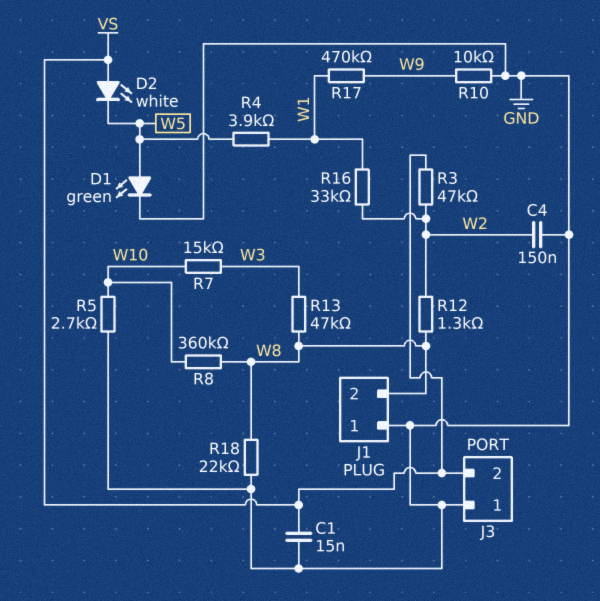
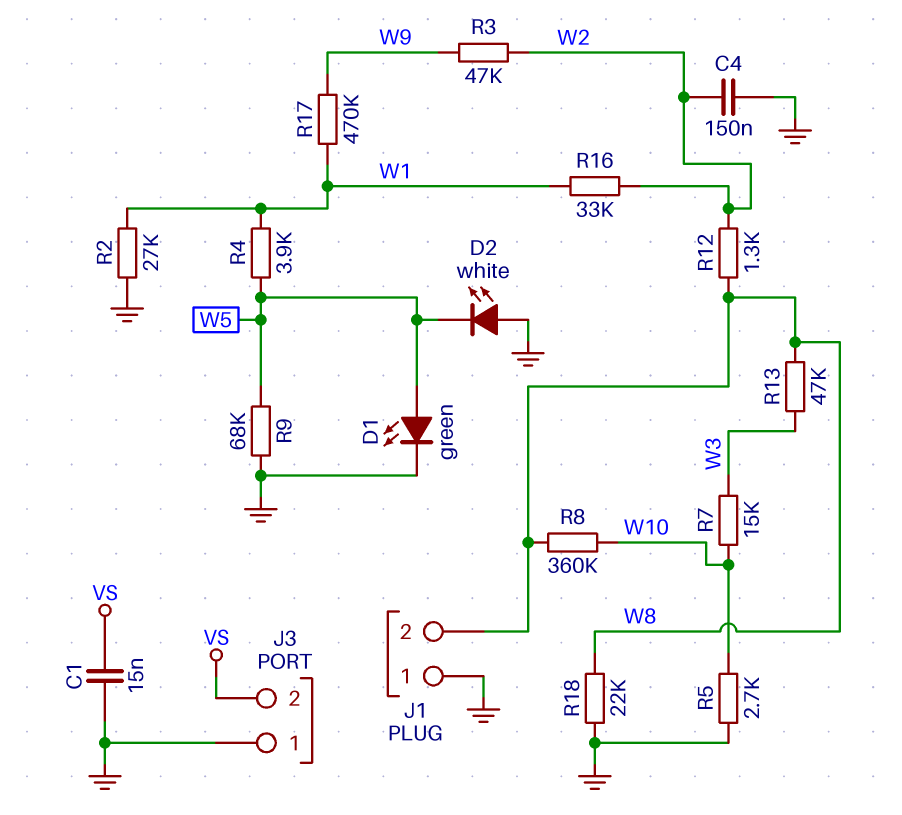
D2: LED white (A VS, K W5) -> LED white (A GND, K W5)
R2: none -> 27k (GND, W1)
R3: 47k (VS, W2) -> 47k (W2, W9)
R9: none -> 68k (GND, W5)
R10: 10k (GND, W9) -> none

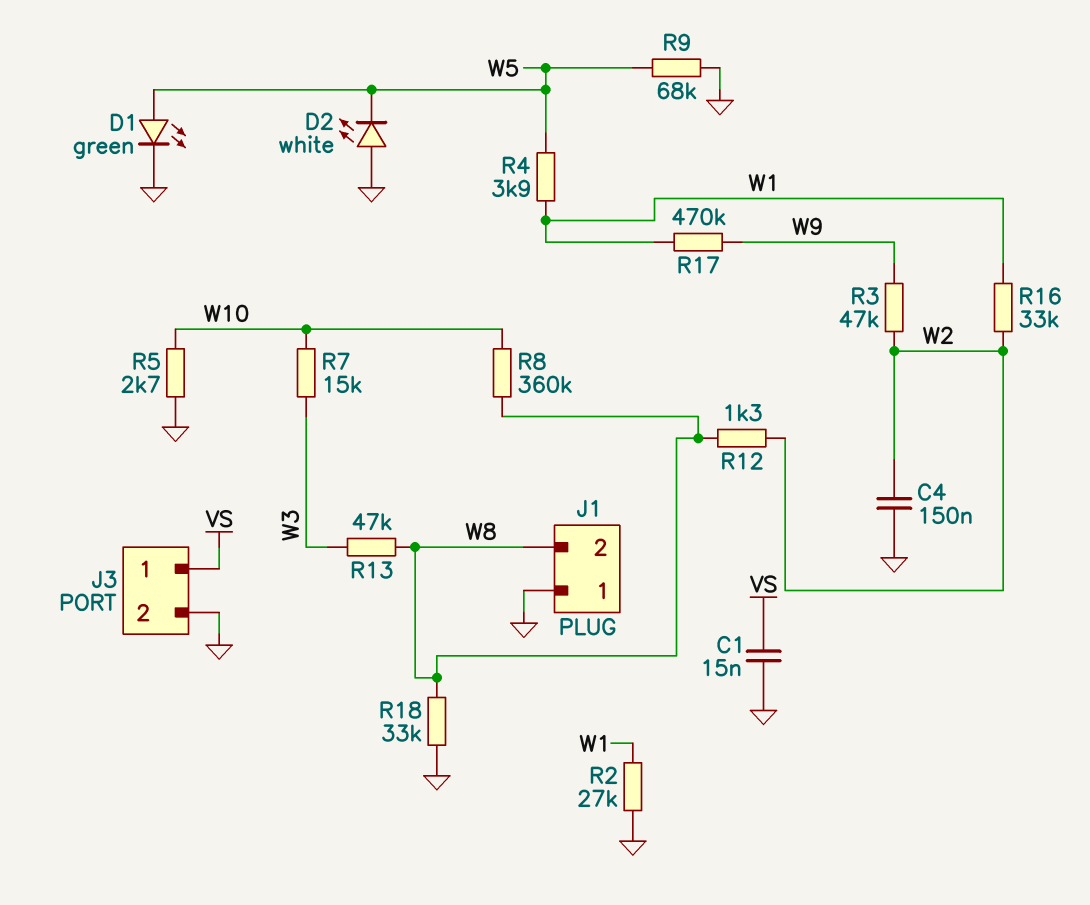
J3 pin 1: GND -> VS
J3 pin 2: VS -> GND
R18: 22k (GND, W8) -> 33k (GND, W8)

